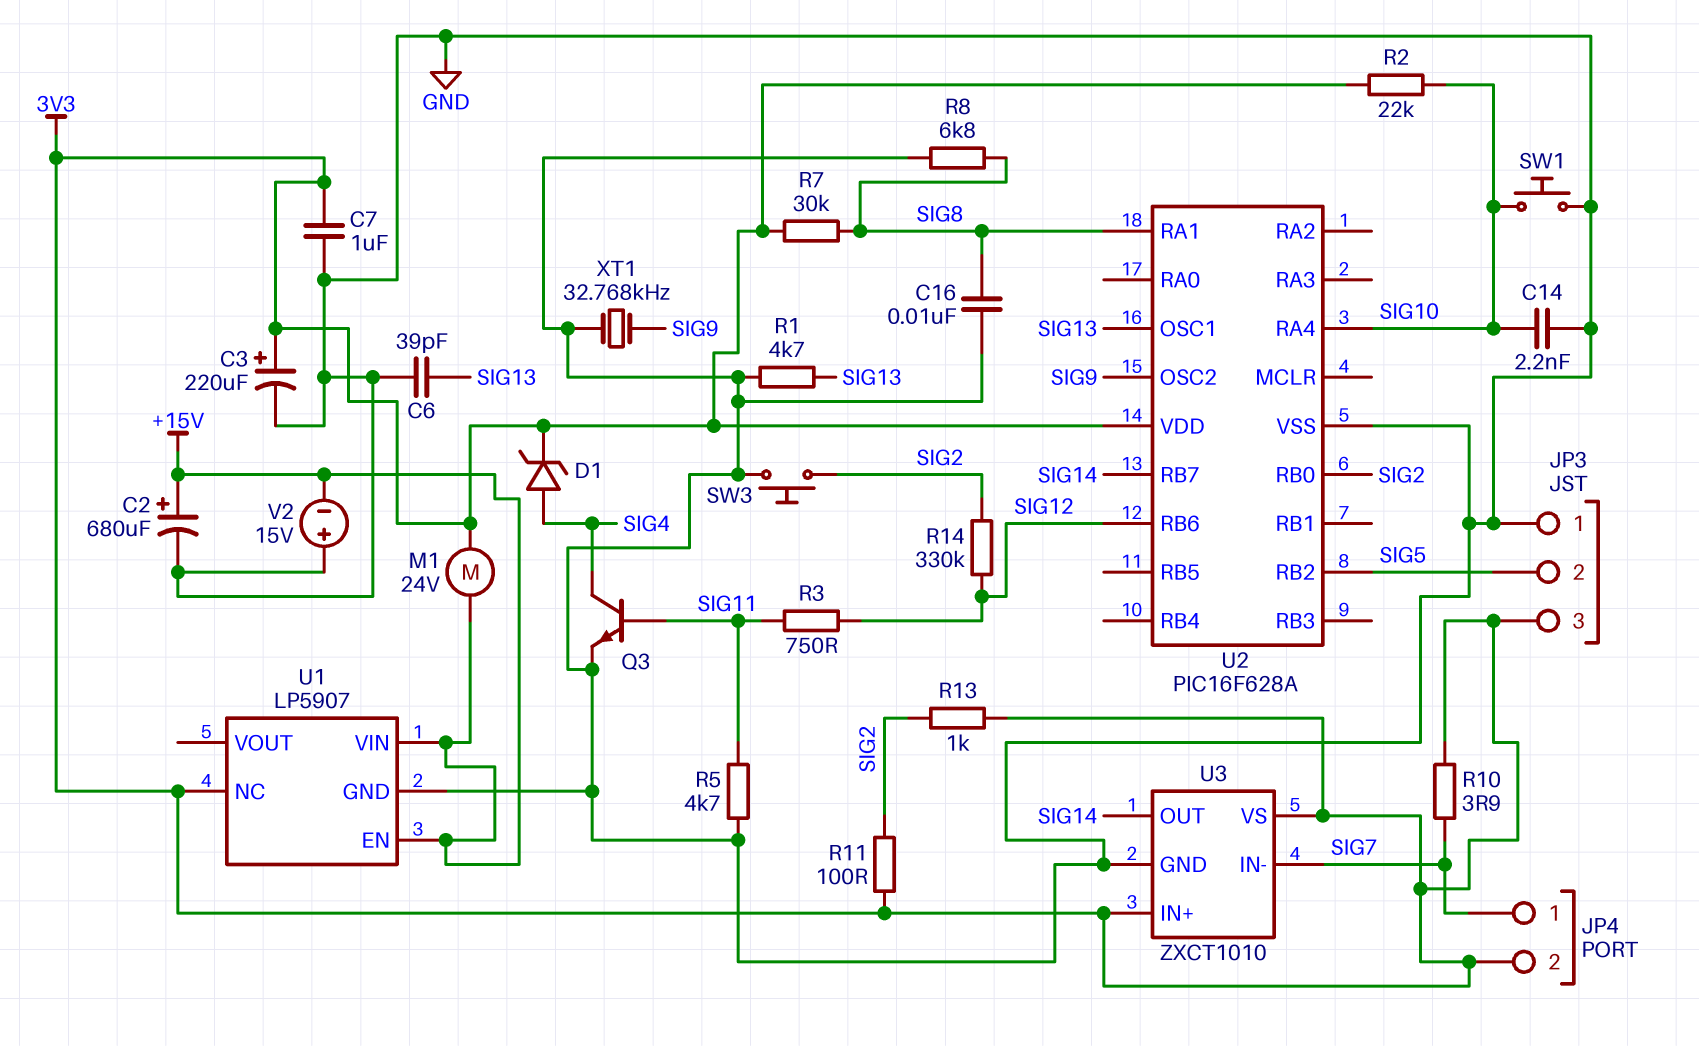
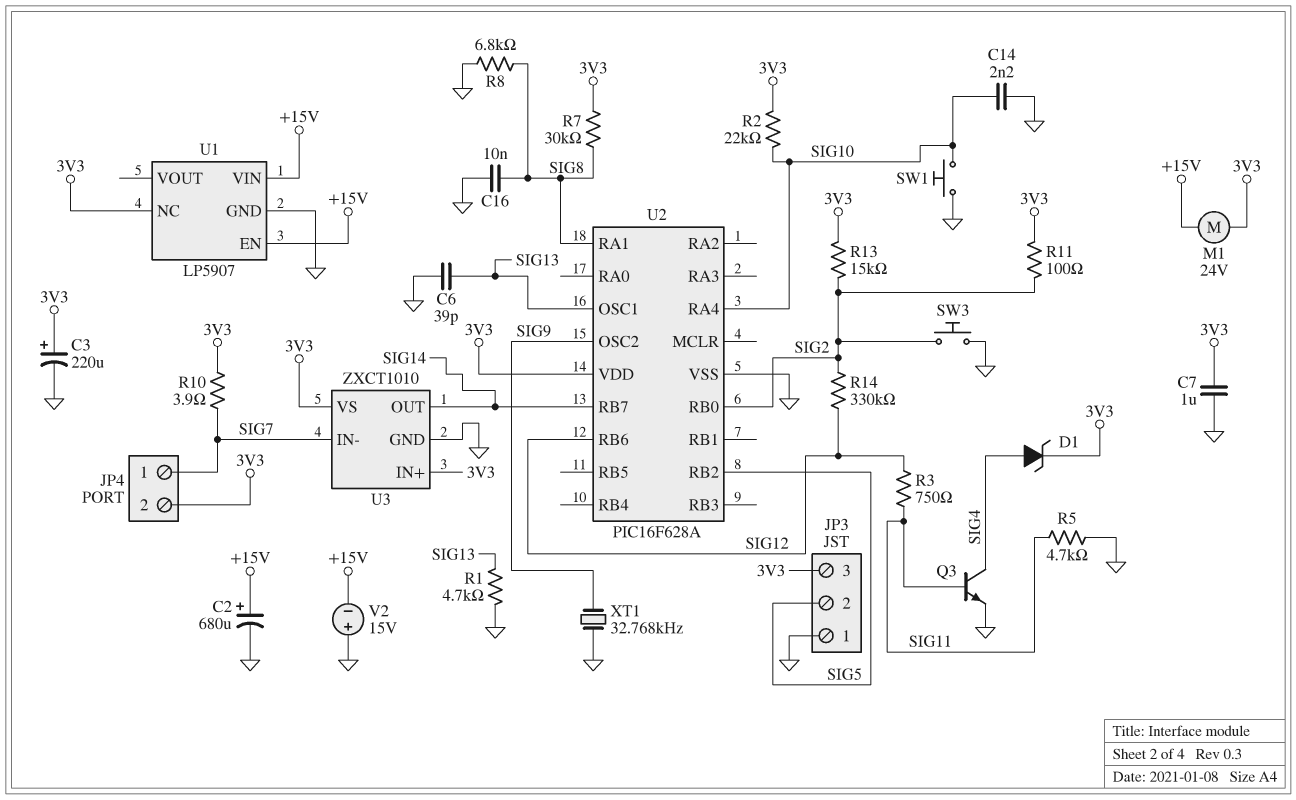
R13: 1k (3V3, SIG2) -> 15k (3V3, SIG2)

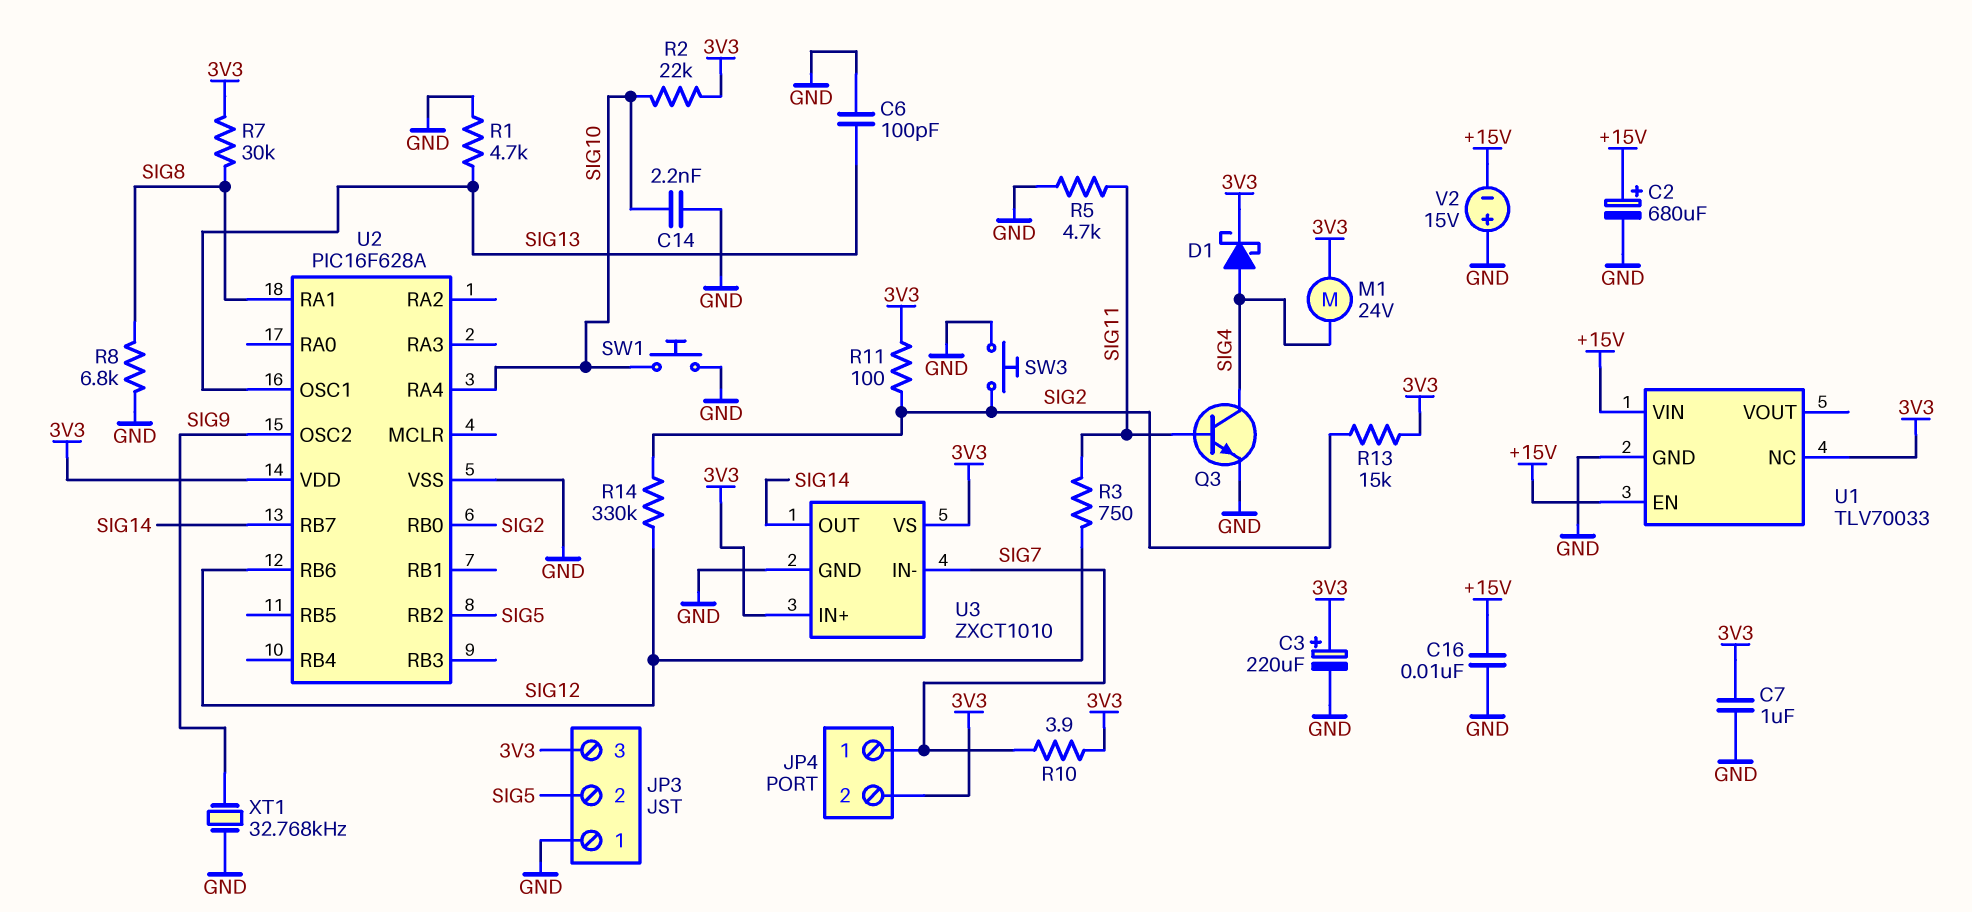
C6: 39pF (GND, SIG13) -> 100pF (GND, SIG13)
C16: 10nF (GND, SIG8) -> 10nF (+15V, GND)
D1: zener (A SIG4, K 3V3) -> schottky (A SIG4, K 3V3)
M1: motor 24V (+15V, 3V3) -> motor 24V (3V3, SIG4)
U1: LP5907 -> TLV70033

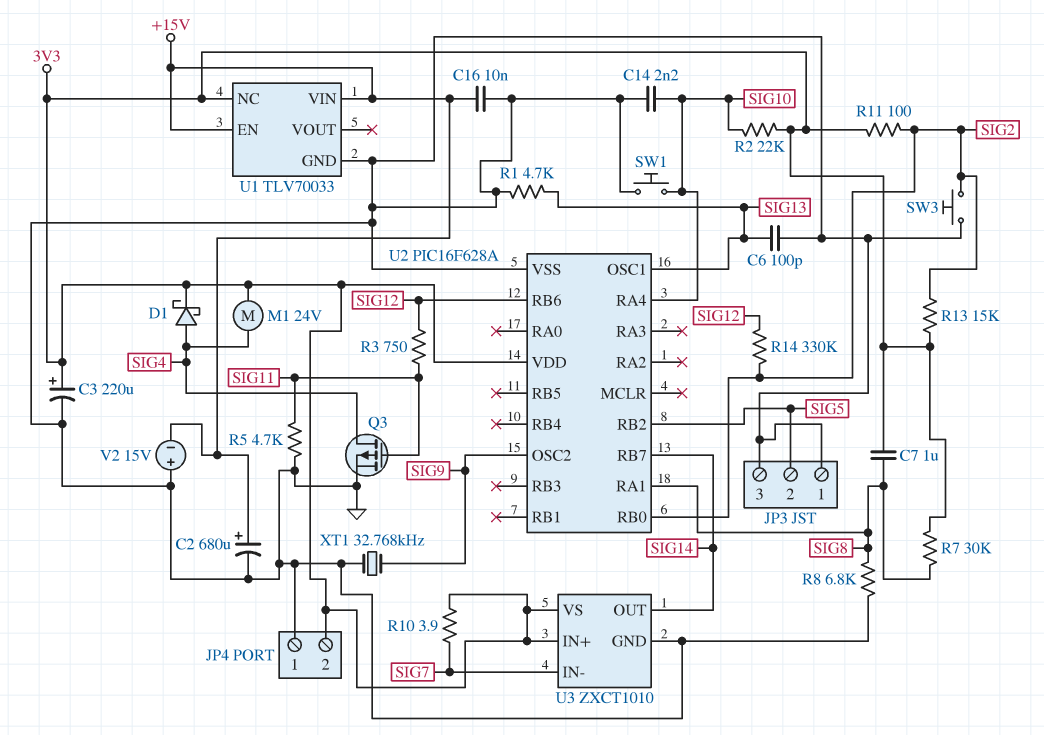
C7: 1uF (3V3, GND) -> 1uF (3V3, SIG8)
JP3 pin 3: 3V3 -> GND
JP4 pin 1: SIG7 -> GND
Q3: NPN (B SIG11, C SIG4, E GND) -> PMOS (G SIG11, D SIG4, S GND)

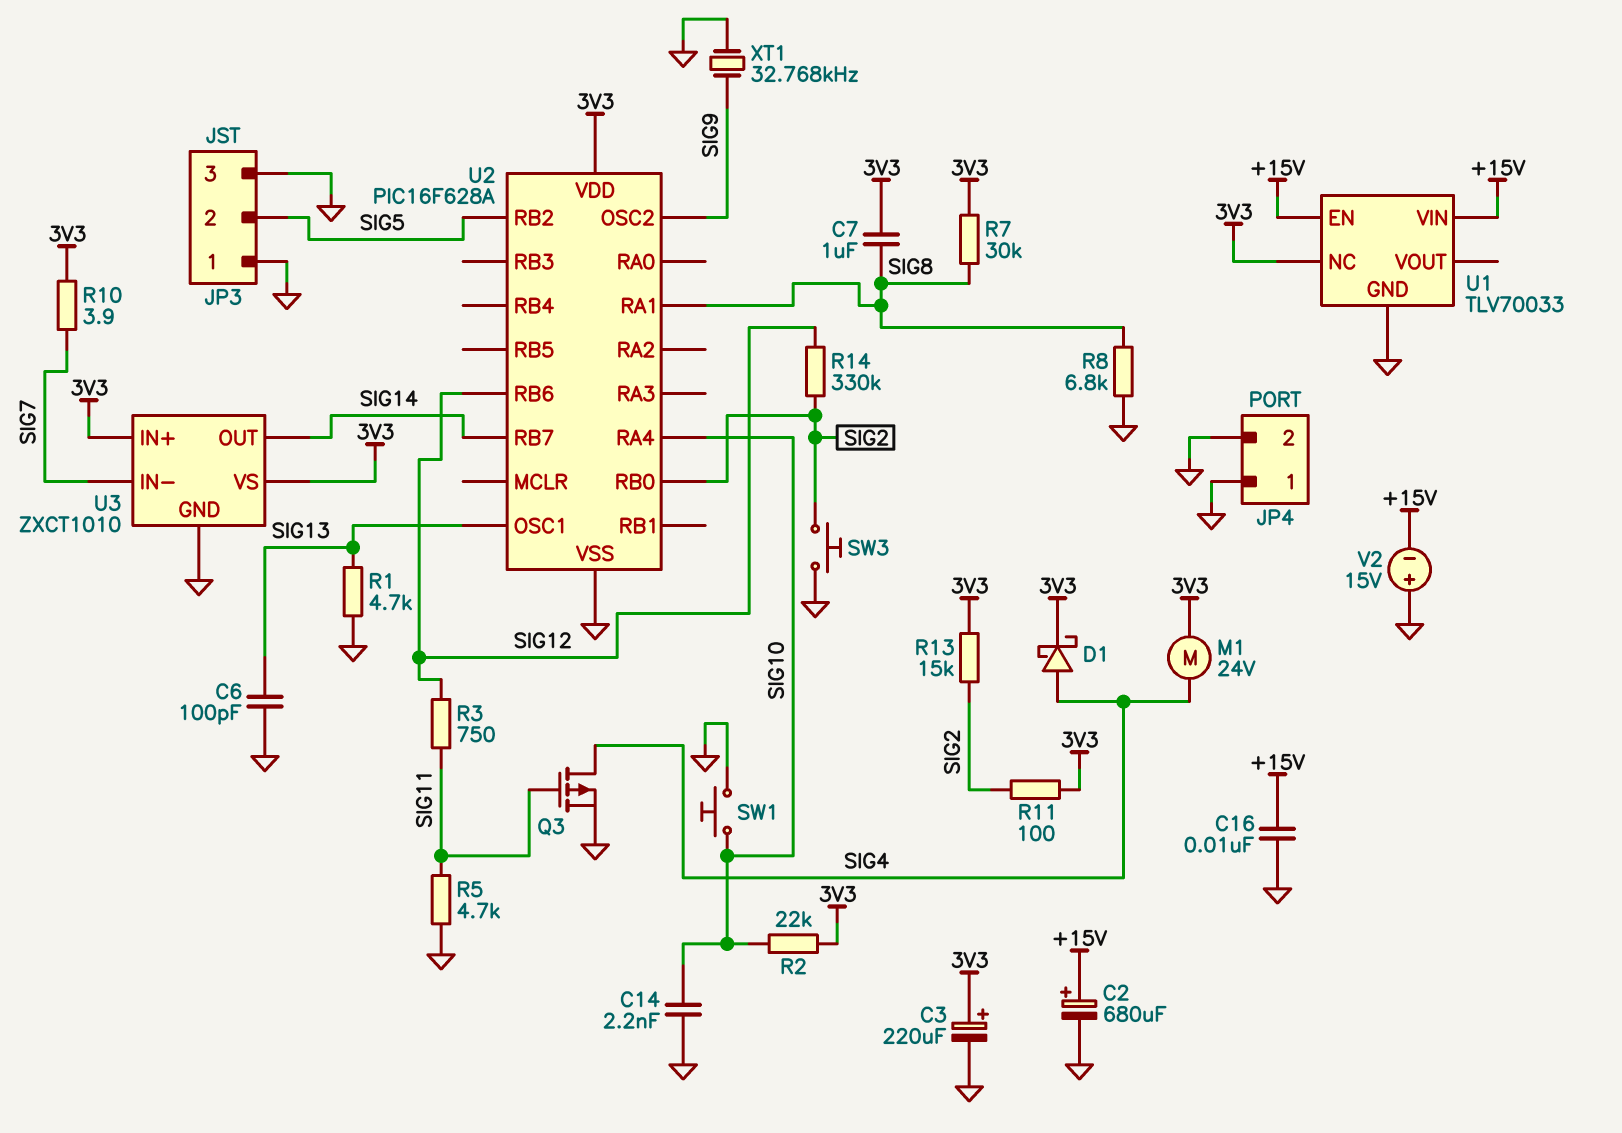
JP4 pin 2: 3V3 -> GND

